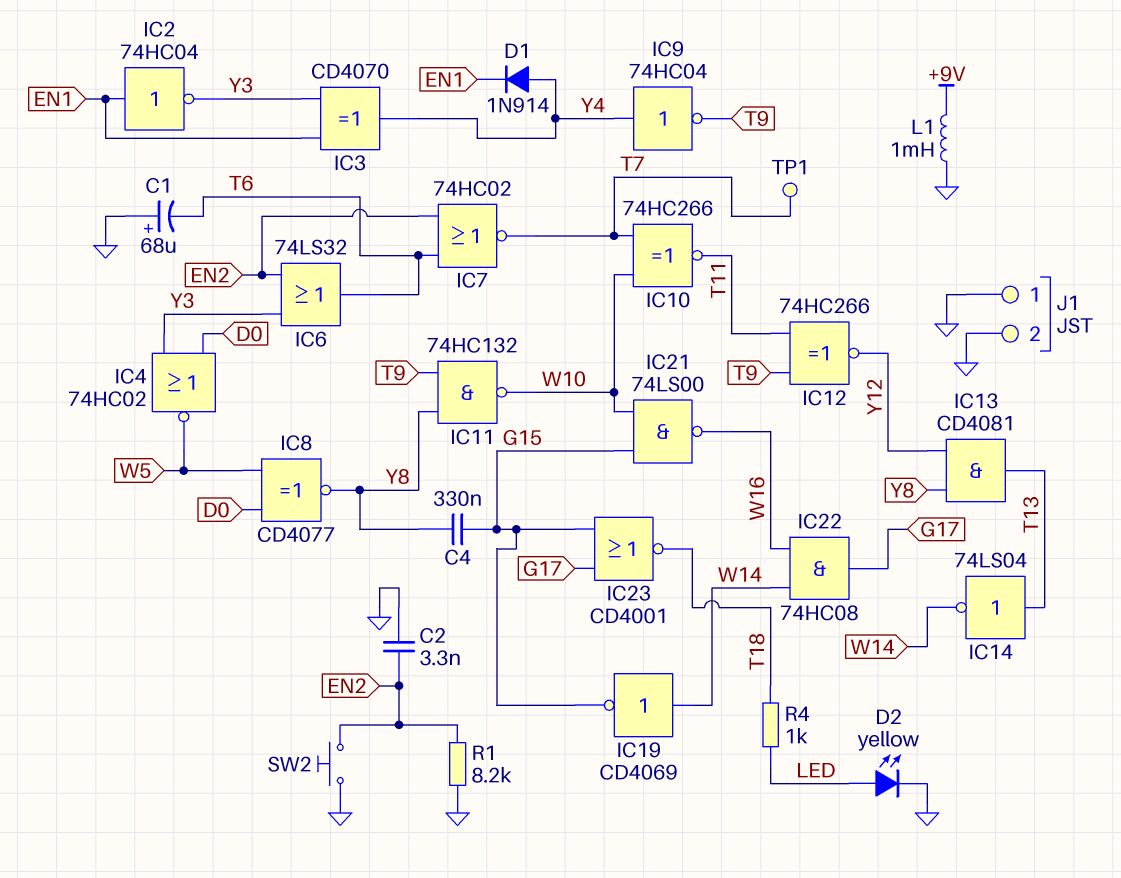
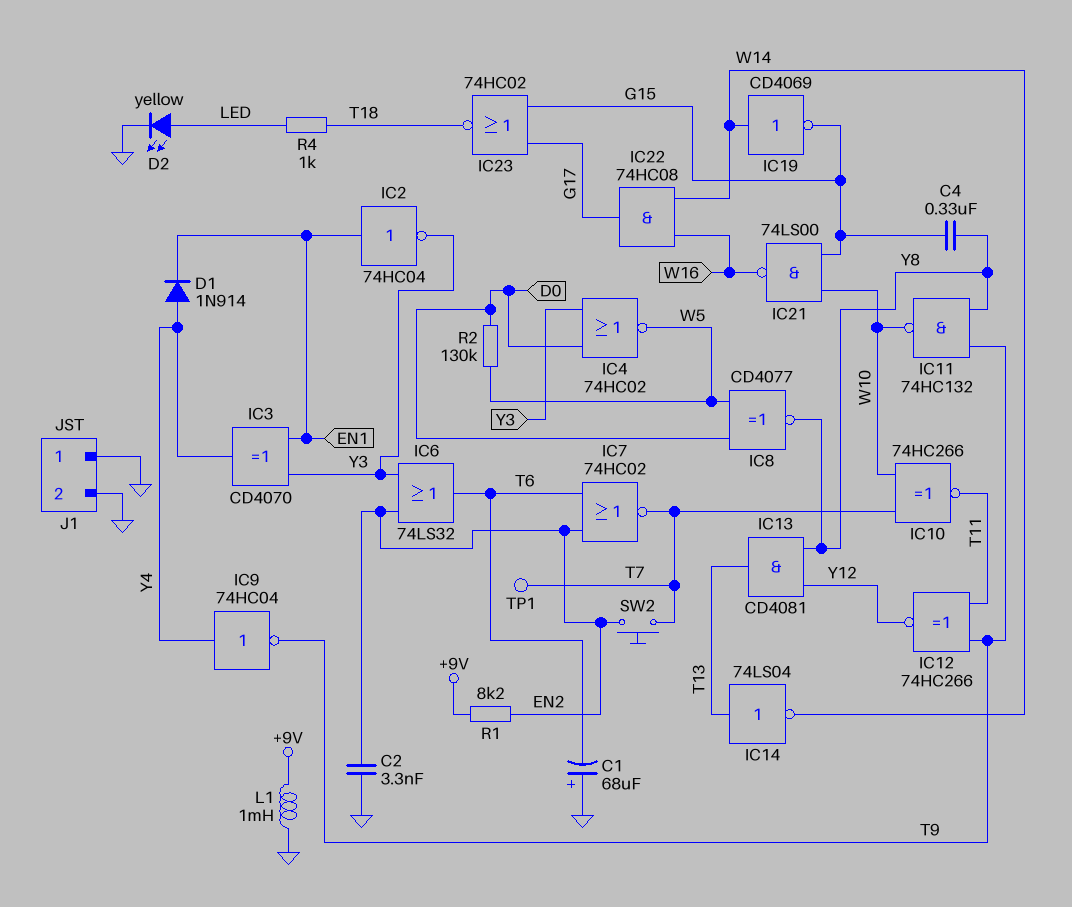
IC23: NOR CD4001 (in G15, in G17, out T18) -> NOR 74HC02 (in G15, in G17, out T18)
R1: 8.2k (EN2, GND) -> 8.2k (+9V, EN2)
R2: none -> 130k (D0, W5)
SW2: button (EN2, GND) -> button (EN2, T7)

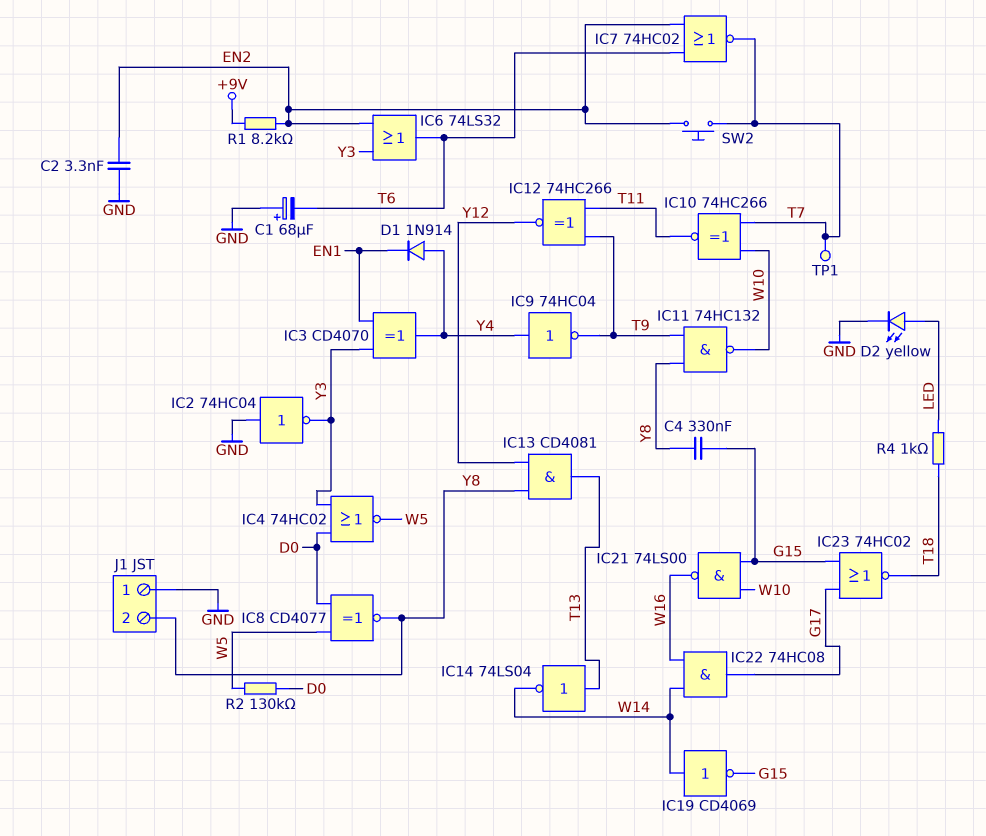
IC2: NOT 74HC04 (in EN1, out Y3) -> NOT 74HC04 (in GND, out Y3)
J1 pin 2: GND -> Y8
L1: 1mH (+9V, GND) -> none

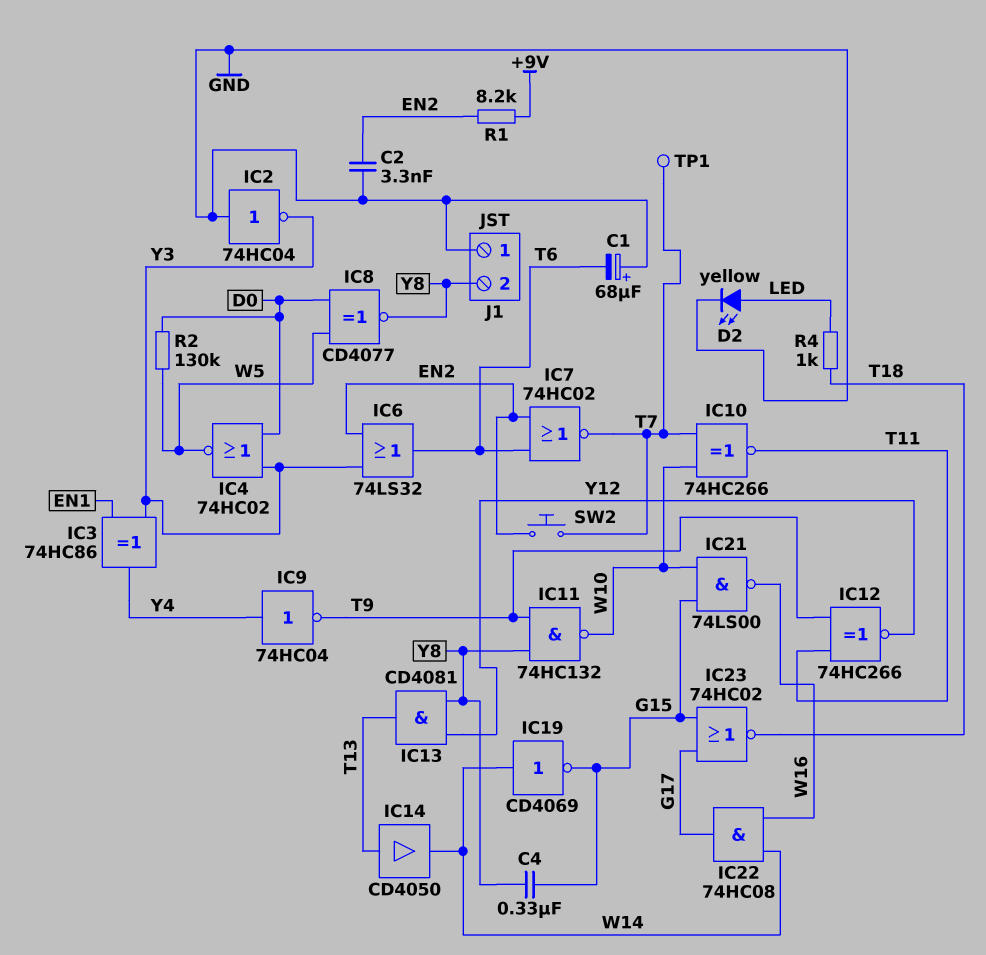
D1: diode 1N914 (A Y4, K EN1) -> none
IC3: XOR CD4070 (in EN1, in Y3, out Y4) -> XOR 74HC86 (in EN1, in Y3, out Y4)
IC14: NOT 74LS04 (in T13, out W14) -> buffer CD4050 (in T13, out W14)

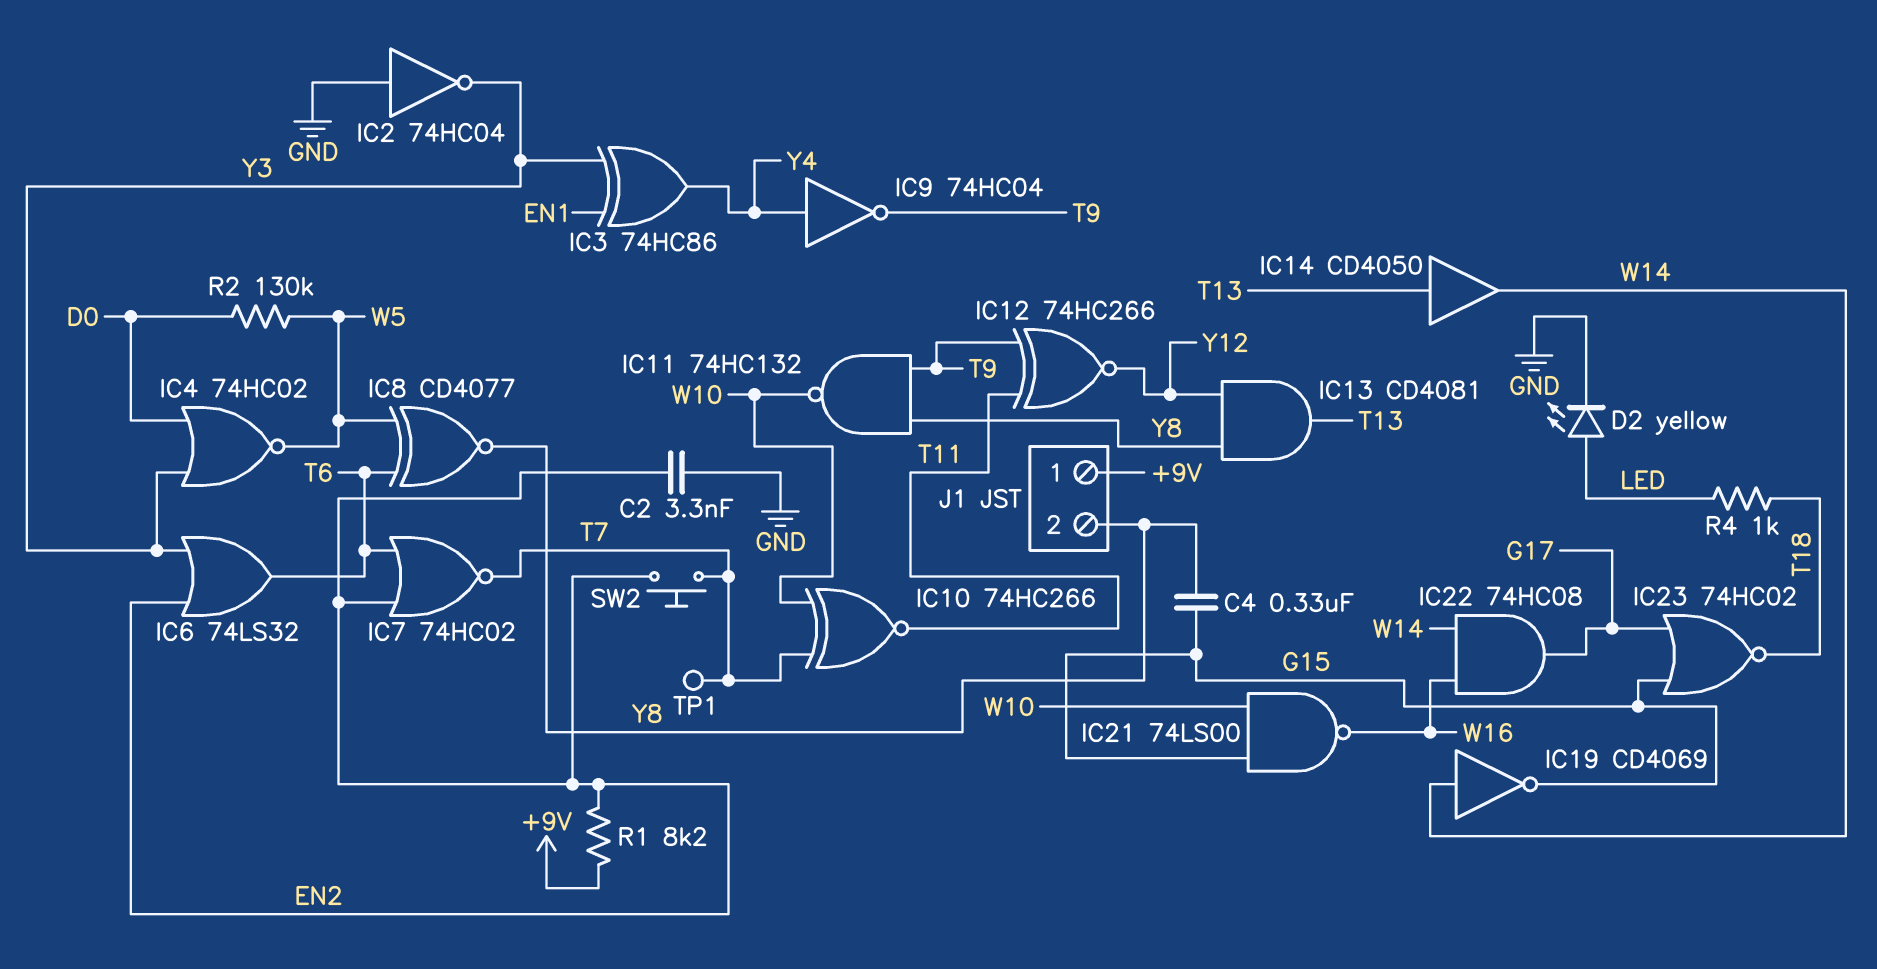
C1: 68uF (plus GND, minus T6) -> none
IC8: XNOR CD4077 (in D0, in W5, out Y8) -> XNOR CD4077 (in T6, in W5, out Y8)
J1 pin 1: GND -> +9V

